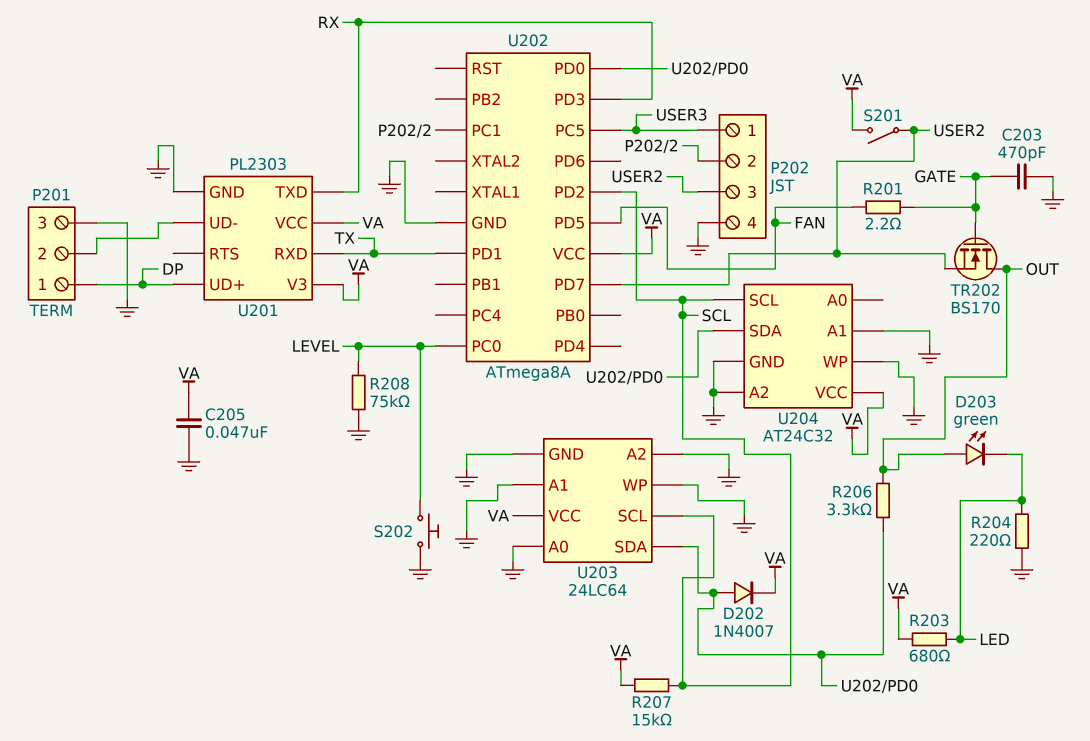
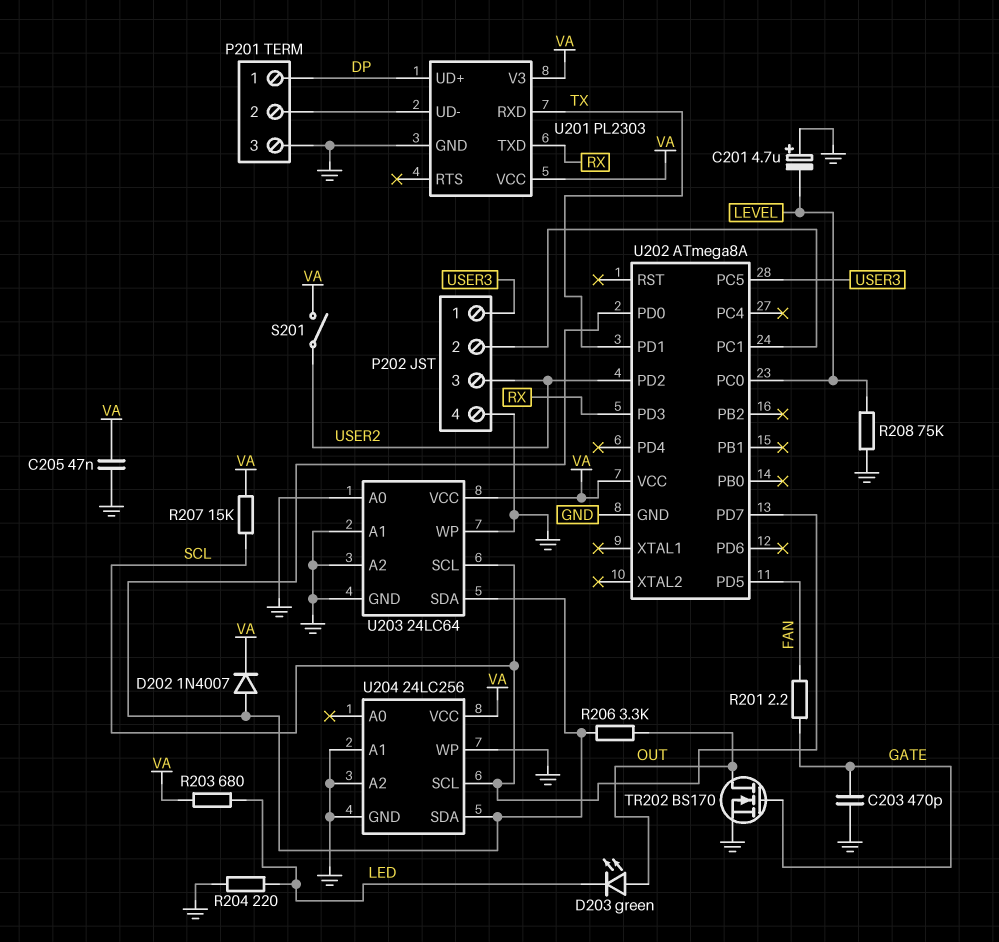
C201: none -> 4.7uF (plus GND, minus LEVEL)
S202: button (GND, LEVEL) -> none
TR202: NMOS BS170 (G GATE, D OUT, S USER2) -> NMOS BS170 (G GATE, D OUT, S GND)
U202 pin PD2: SCL -> USER2
U202 pin PD7: USER2 -> SCL
U204: AT24C32 -> 24LC256

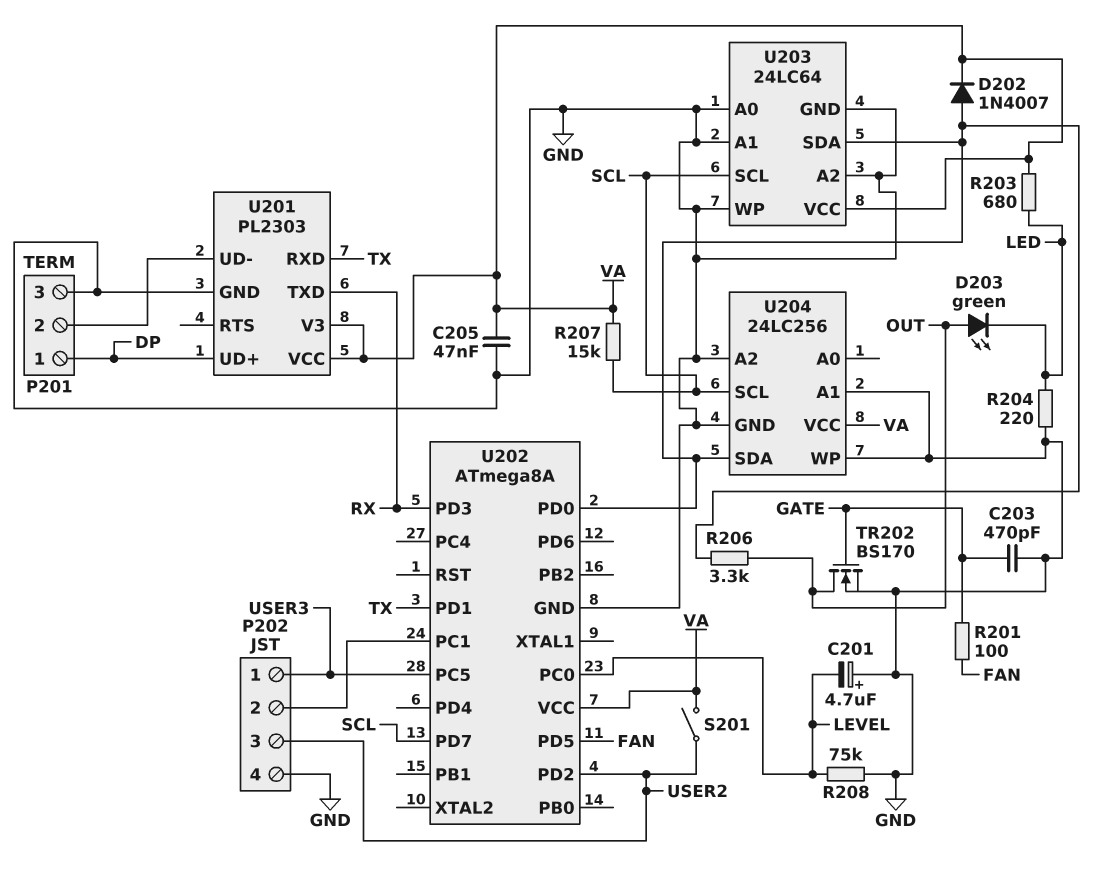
R201: 2.2 (FAN, GATE) -> 100 (FAN, GATE)

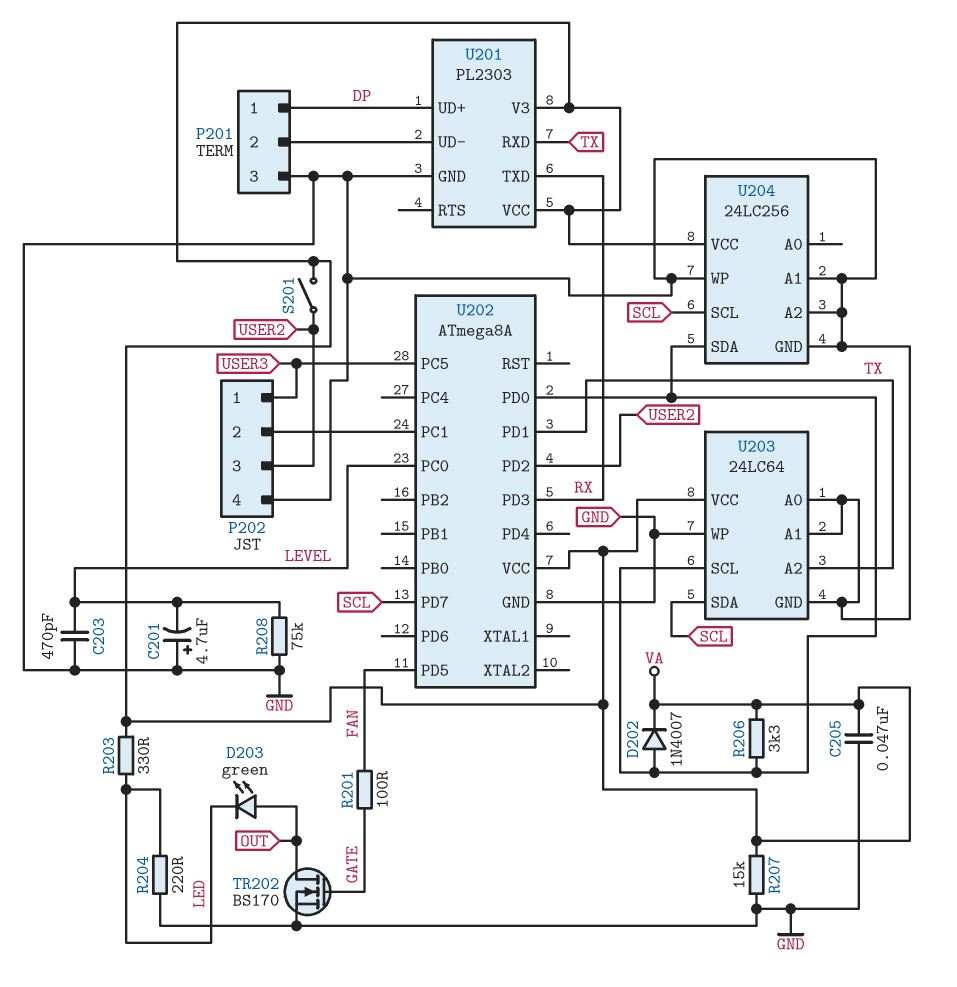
C203: 470pF (GATE, GND) -> 470pF (GND, LEVEL)
R203: 680 (LED, VA) -> 330 (LED, VA)
R206: 3.3k (OUT, U202/PD0) -> 3.3k (U202/PD0, VA)
R207: 15k (SCL, VA) -> 15k (GND, VA)
U203 pin A2: GND -> TX
U203 pin SCL: SCL -> U202/PD0
U203 pin SDA: U202/PD0 -> SCL

